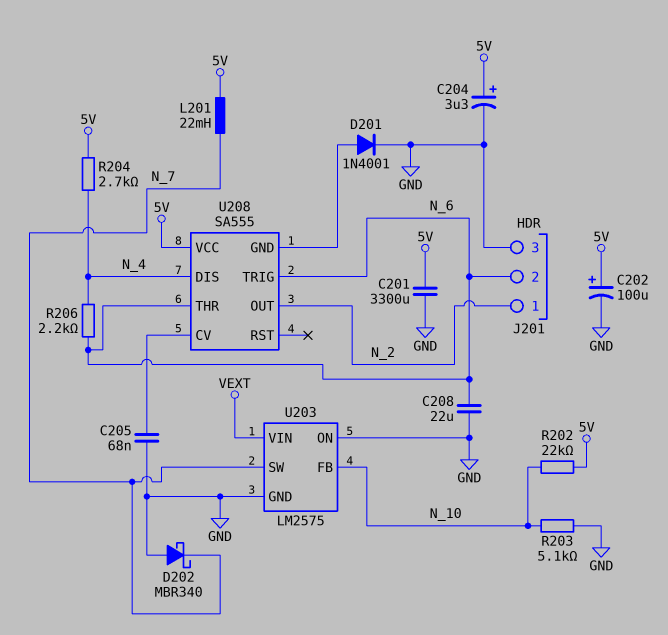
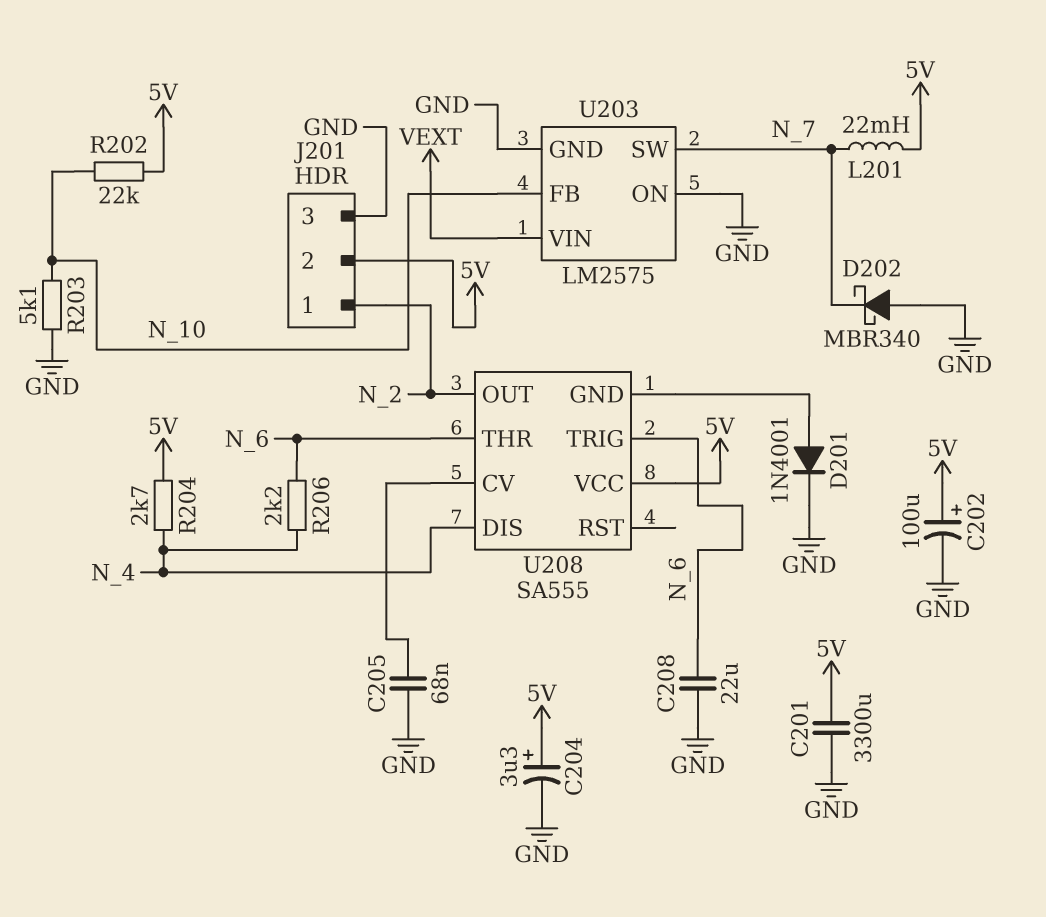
J201 pin 2: N_6 -> 5V

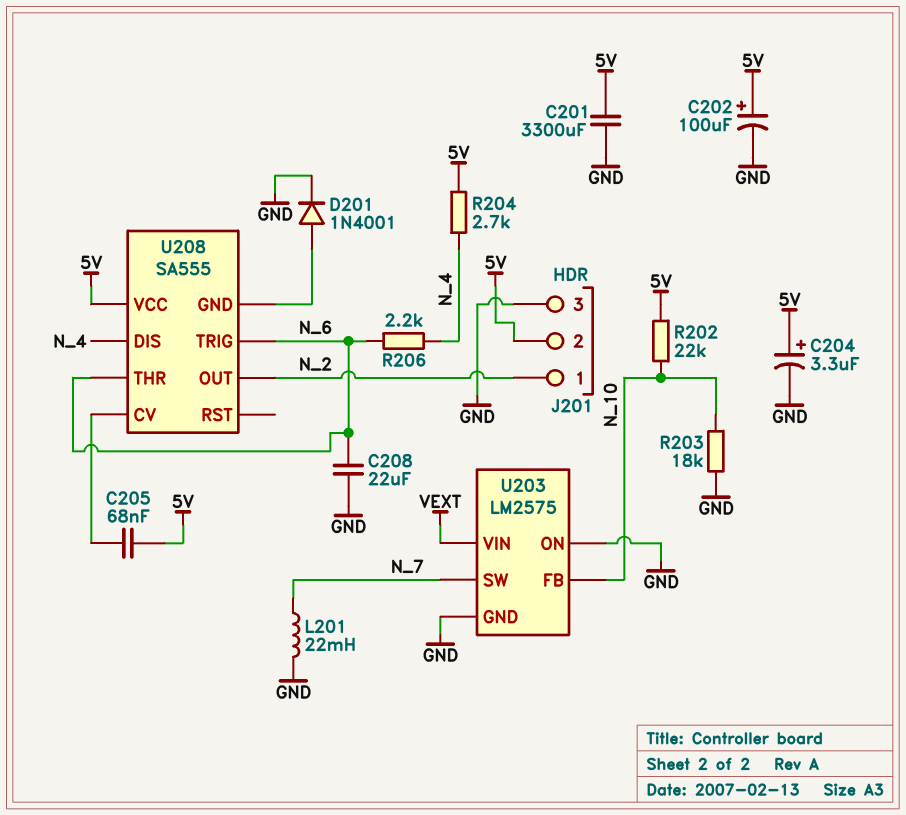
C205: 68nF (GND, U208/CV) -> 68nF (5V, U208/CV)
D202: schottky MBR340 (A GND, K N_7) -> none
L201: 22mH (5V, N_7) -> 22mH (GND, N_7)
R203: 5.1k (GND, N_10) -> 18k (GND, N_10)

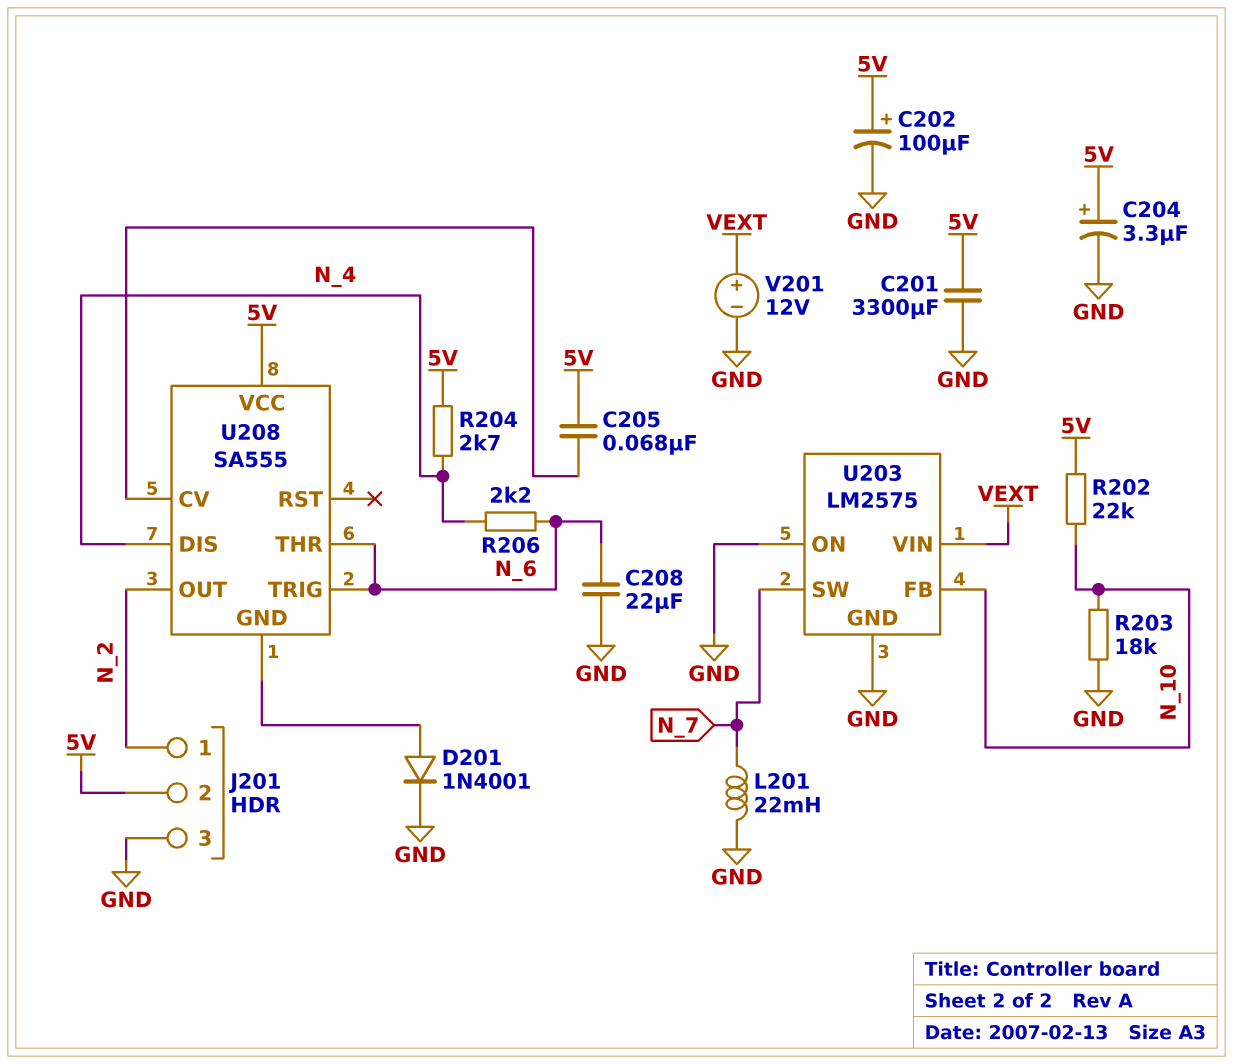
V201: none -> 12V (plus VEXT, minus GND)

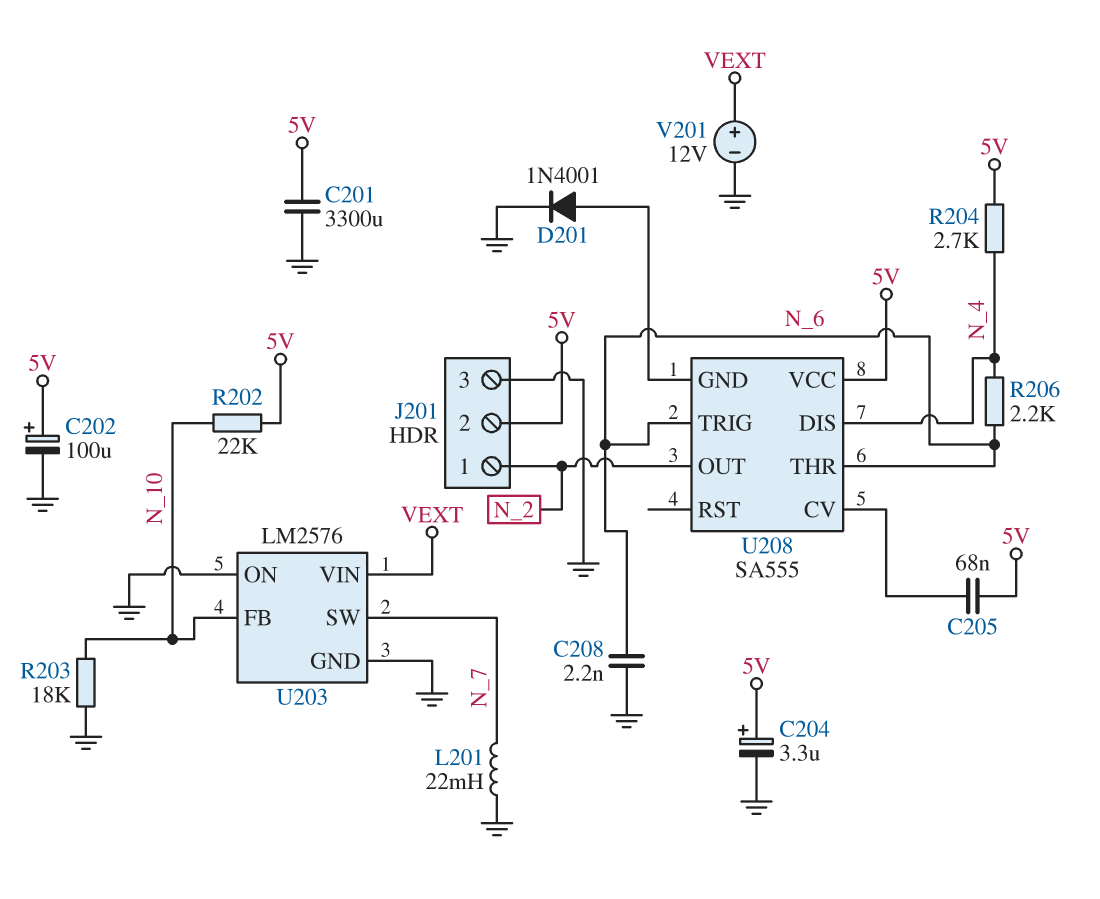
C208: 22uF (GND, N_6) -> 2.2nF (GND, N_6)
U203: LM2575 -> LM2576

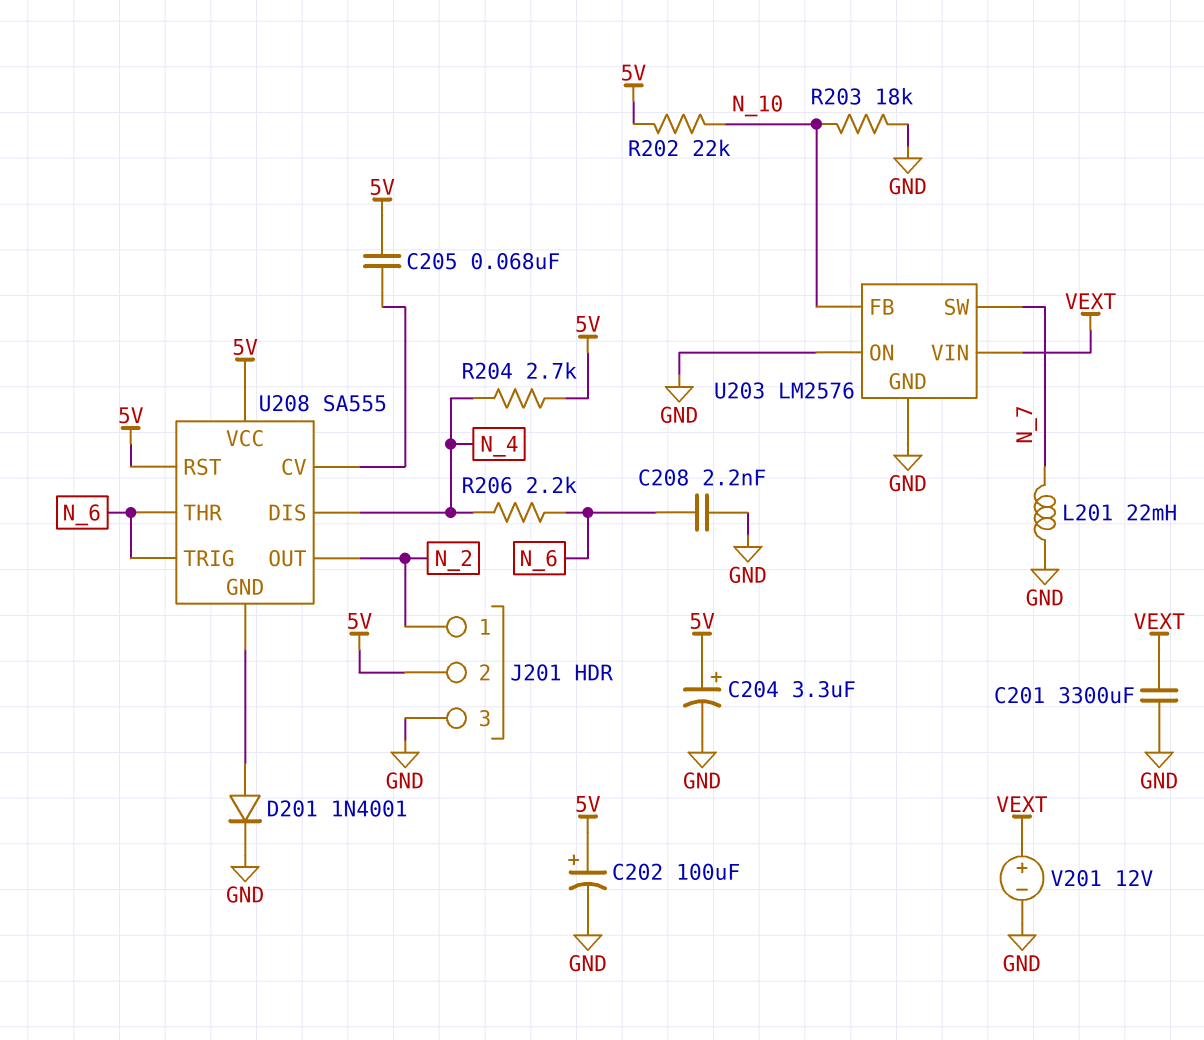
C201: 3300uF (5V, GND) -> 3300uF (GND, VEXT)
U208 pin RST: none -> 5V

